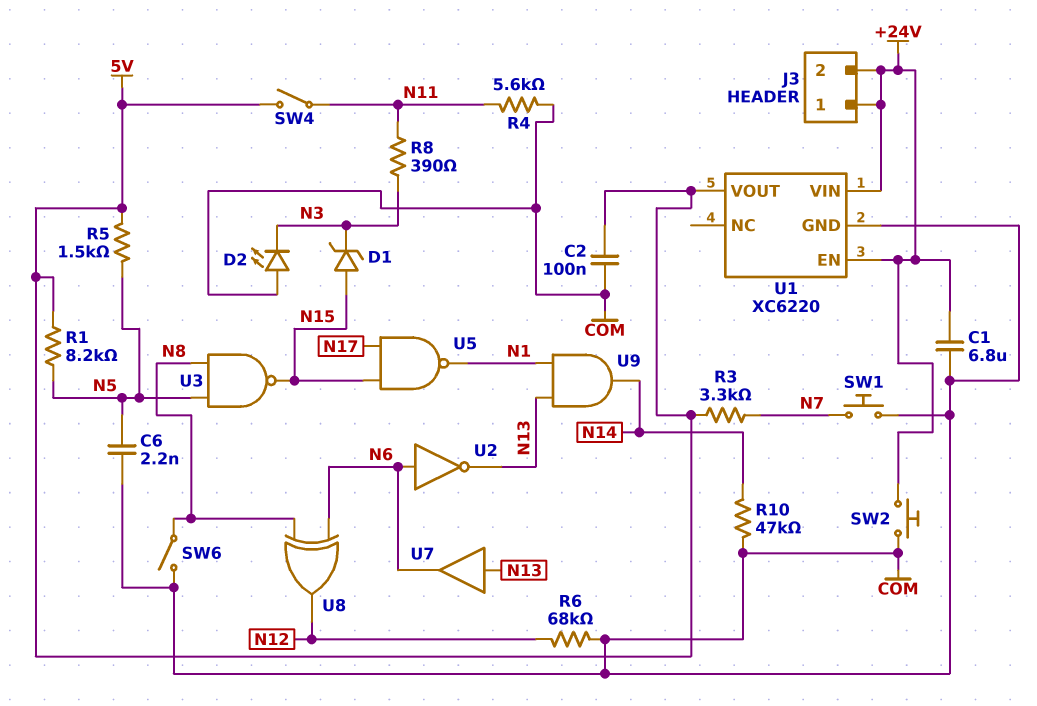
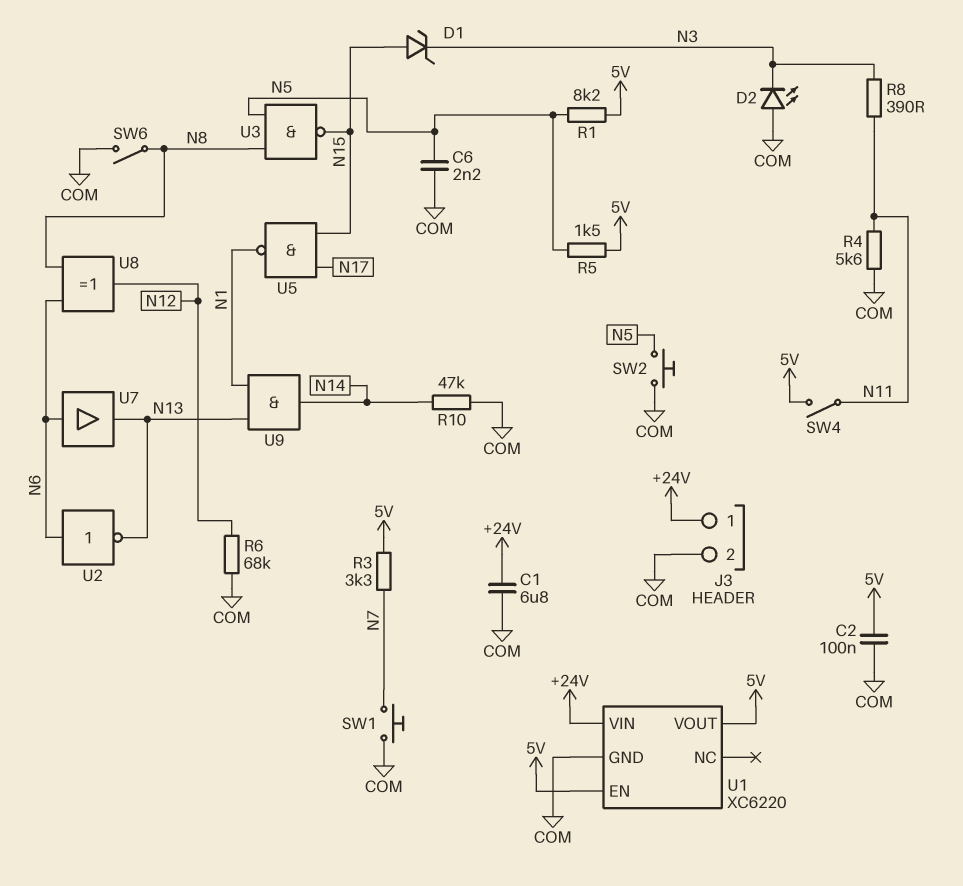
J3 pin 2: +24V -> COM
SW2: button (+24V, COM) -> button (COM, N5)
U1 pin EN: +24V -> 5V
U7: buffer (in N13, out N6) -> buffer (in N6, out N13)

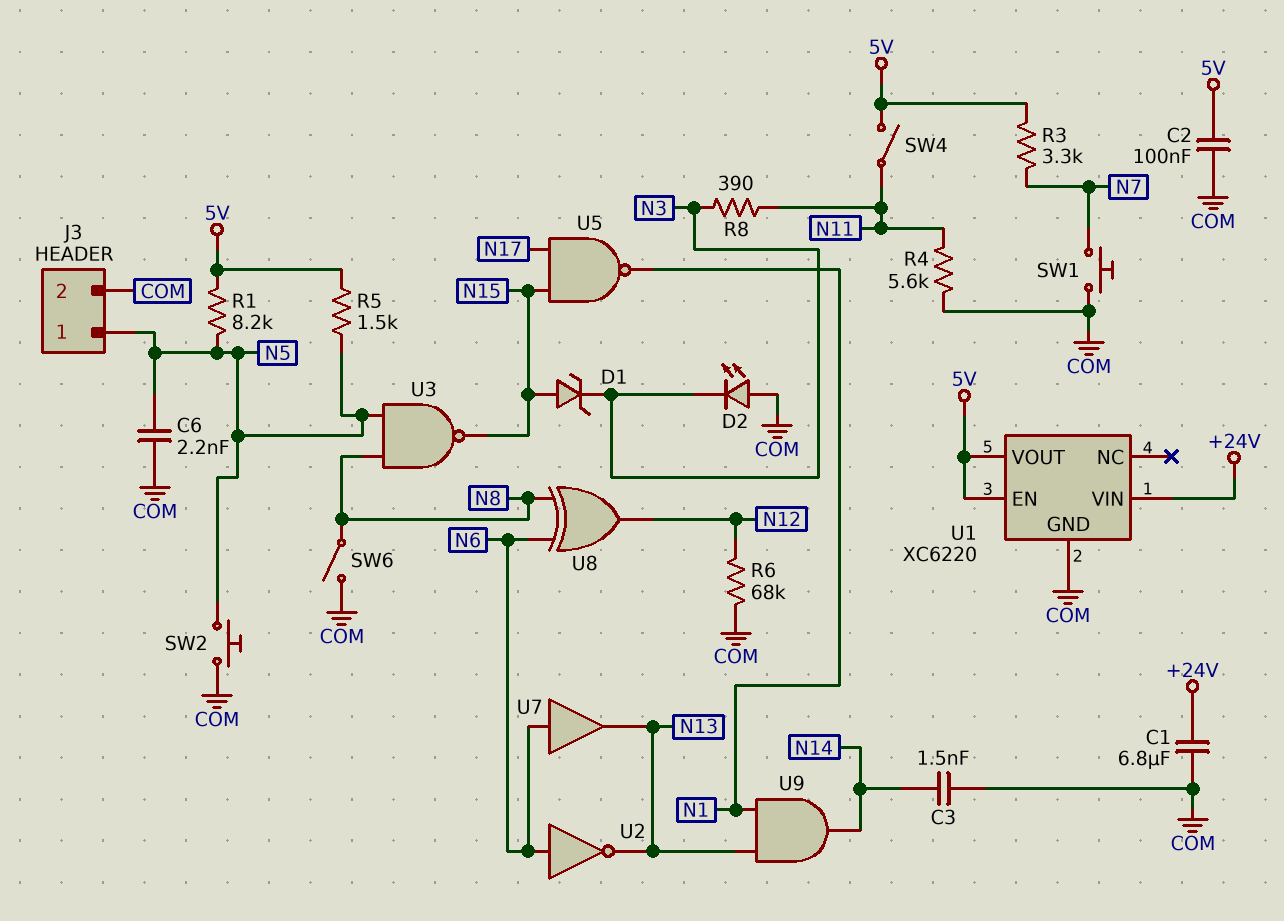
C3: none -> 1.5nF (COM, N14)
J3 pin 1: +24V -> N5
R10: 47k (COM, N14) -> none

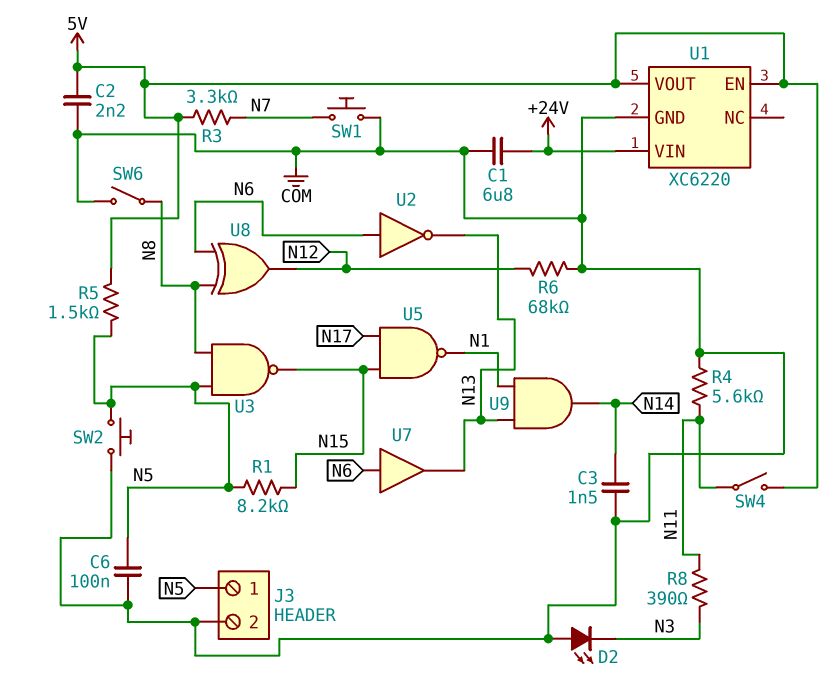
C2: 100nF (5V, COM) -> 2.2nF (5V, COM)
C6: 2.2nF (COM, N5) -> 100nF (COM, N5)
D1: zener (A N15, K N3) -> none
R1: 8.2k (5V, N5) -> 8.2k (N5, N15)

